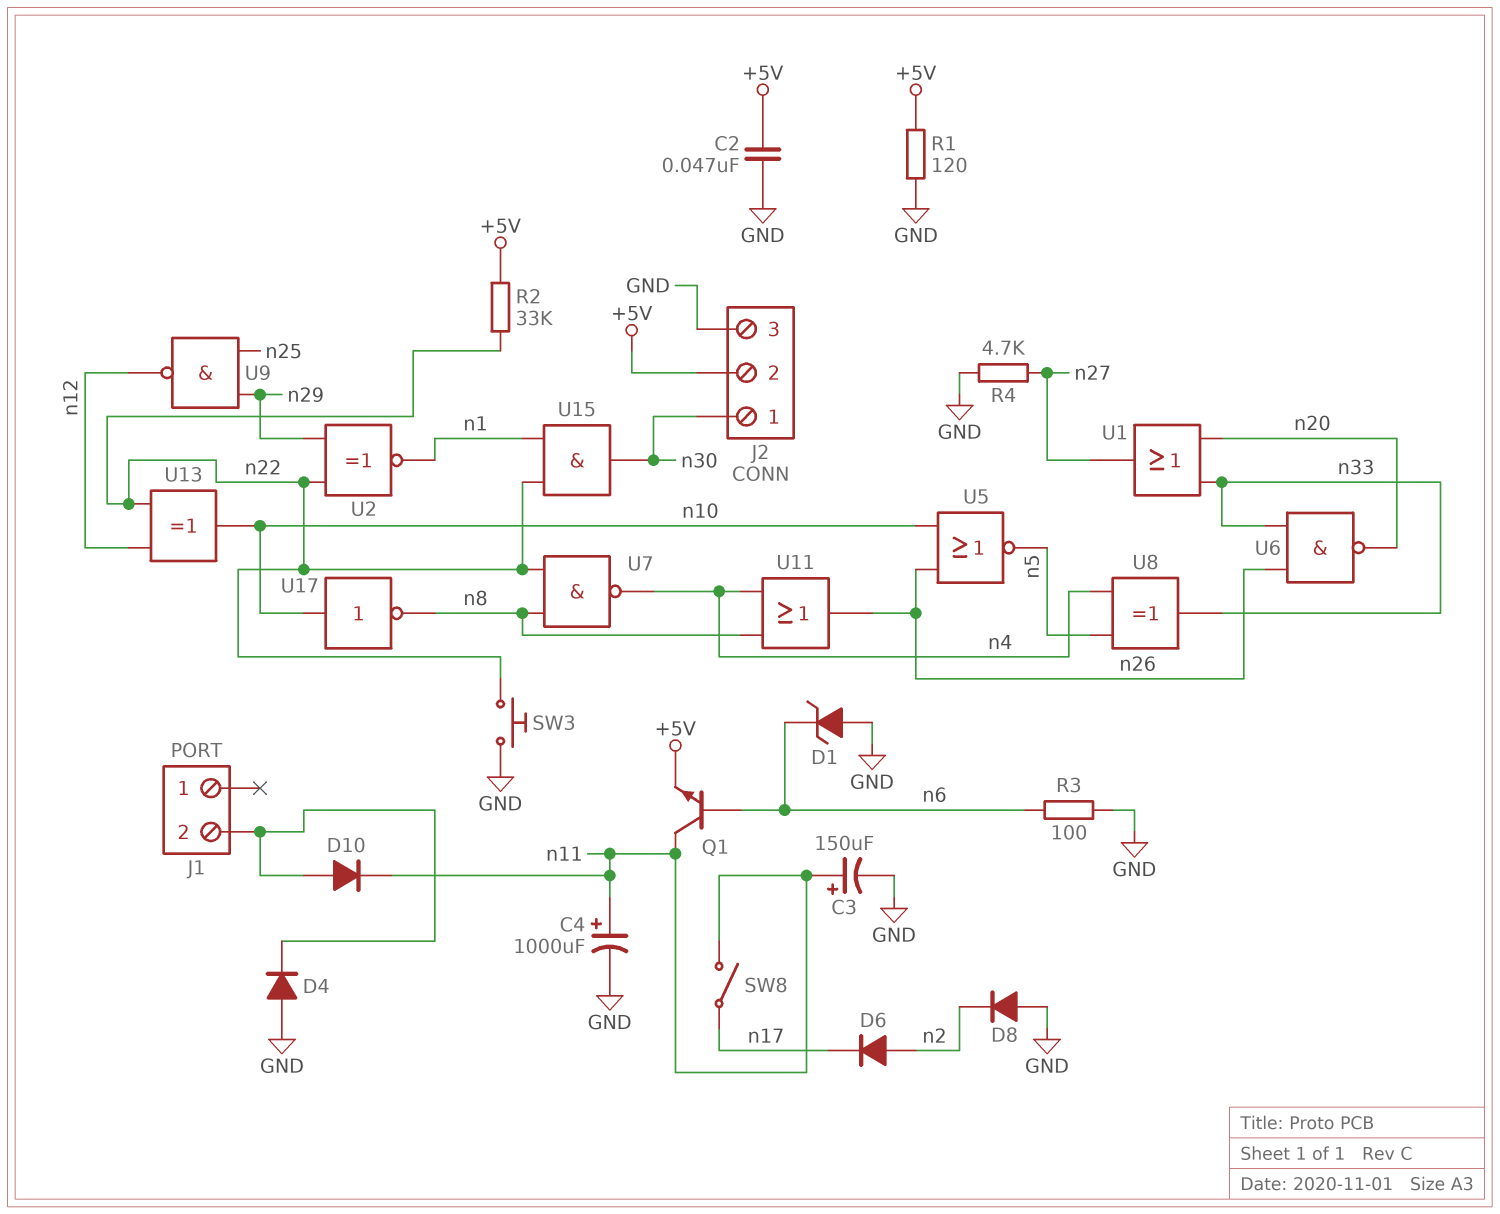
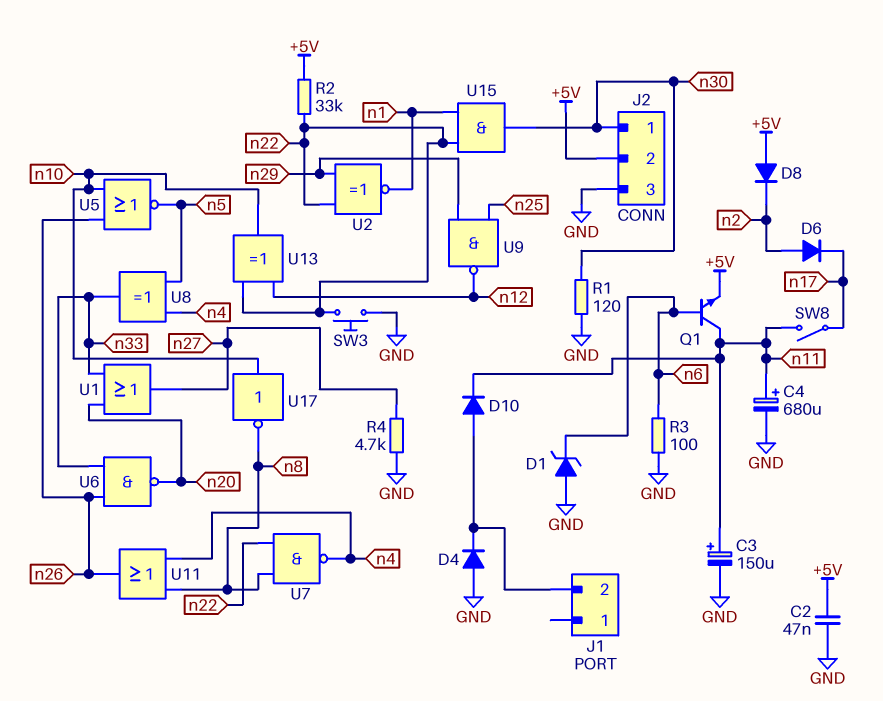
C4: 1000uF (plus n11, minus GND) -> 680uF (plus n11, minus GND)
D8: diode (A GND, K n2) -> diode (A +5V, K n2)
R1: 120 (+5V, GND) -> 120 (GND, n30)

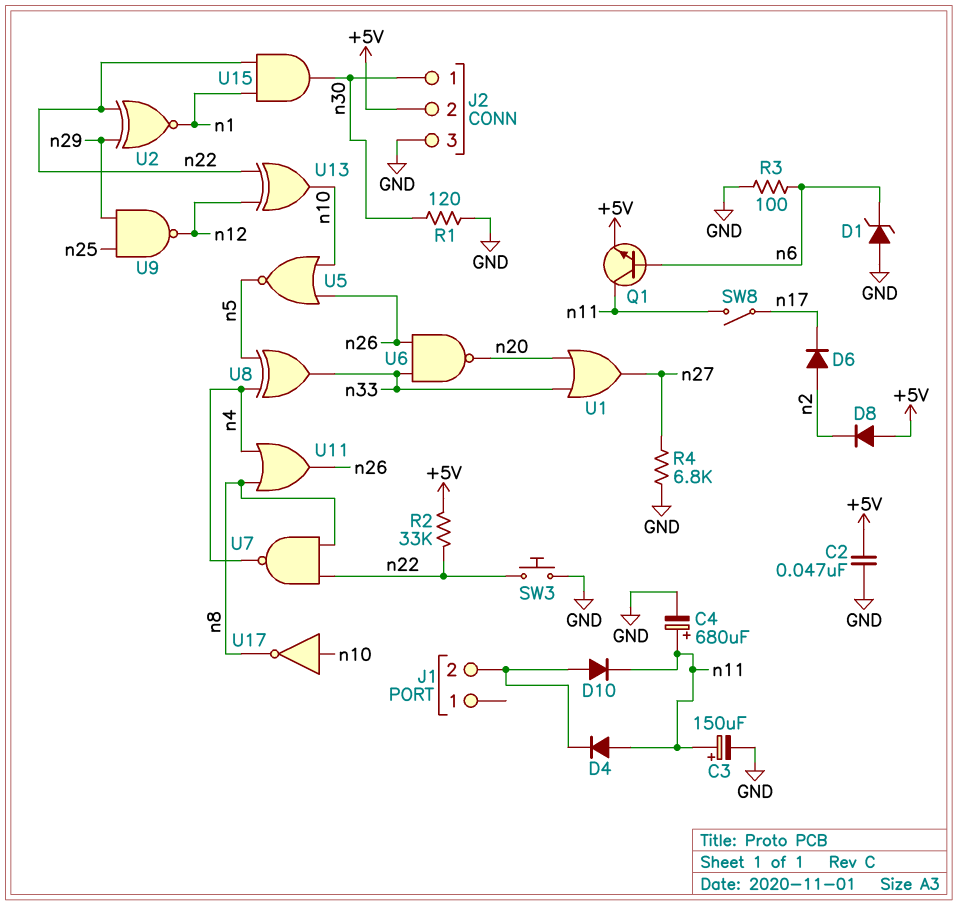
D4: diode (A GND, K J1/2) -> diode (A n11, K J1/2)
R4: 4.7k (GND, n27) -> 6.8k (GND, n27)

